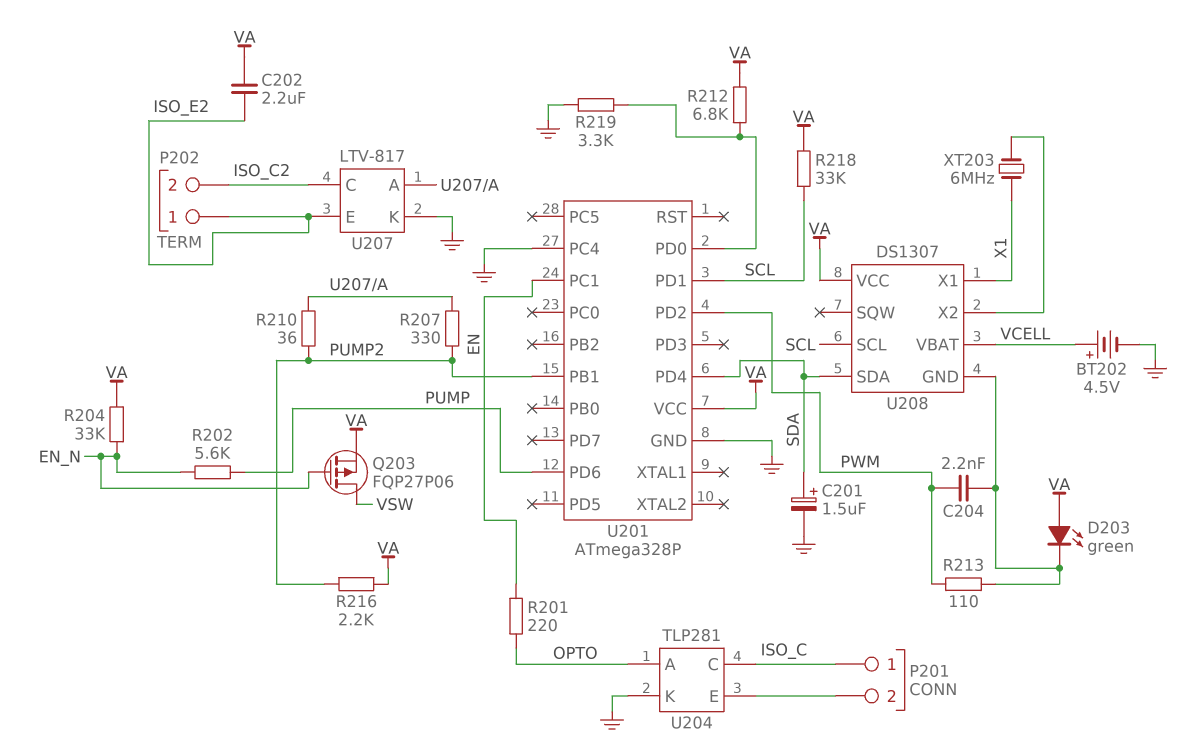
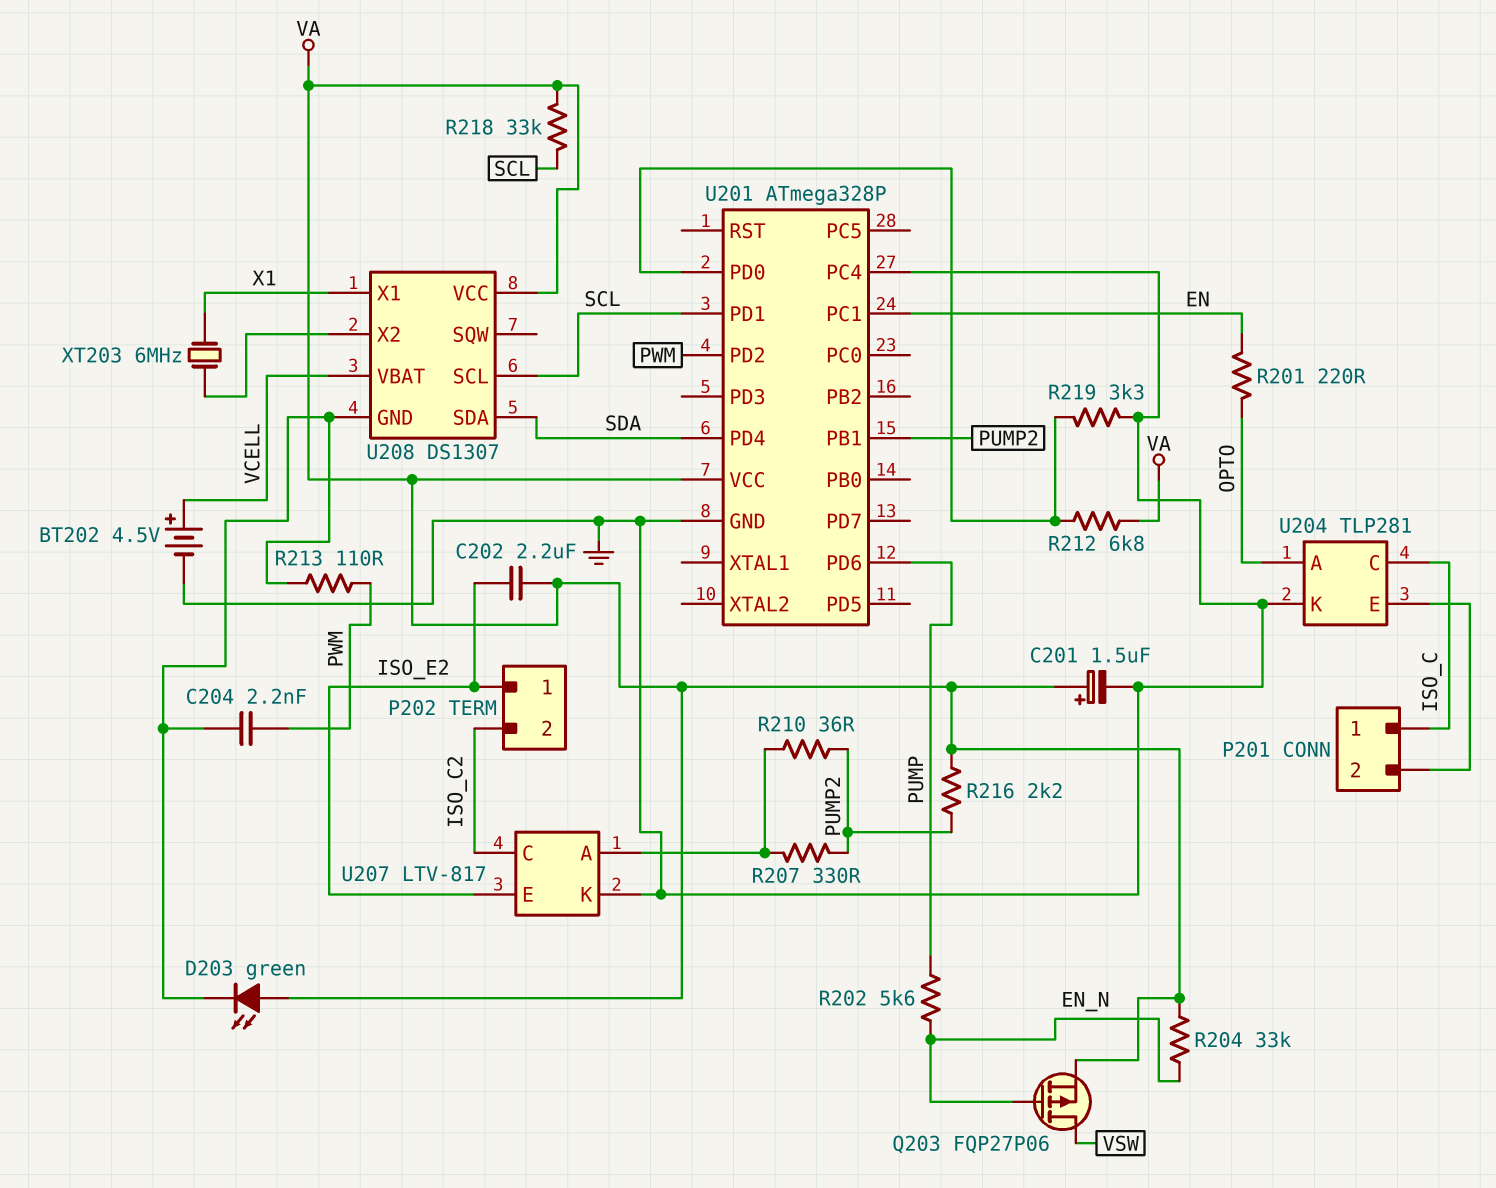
C201: 1.5uF (plus SDA, minus GND) -> 1.5uF (plus VA, minus GND)

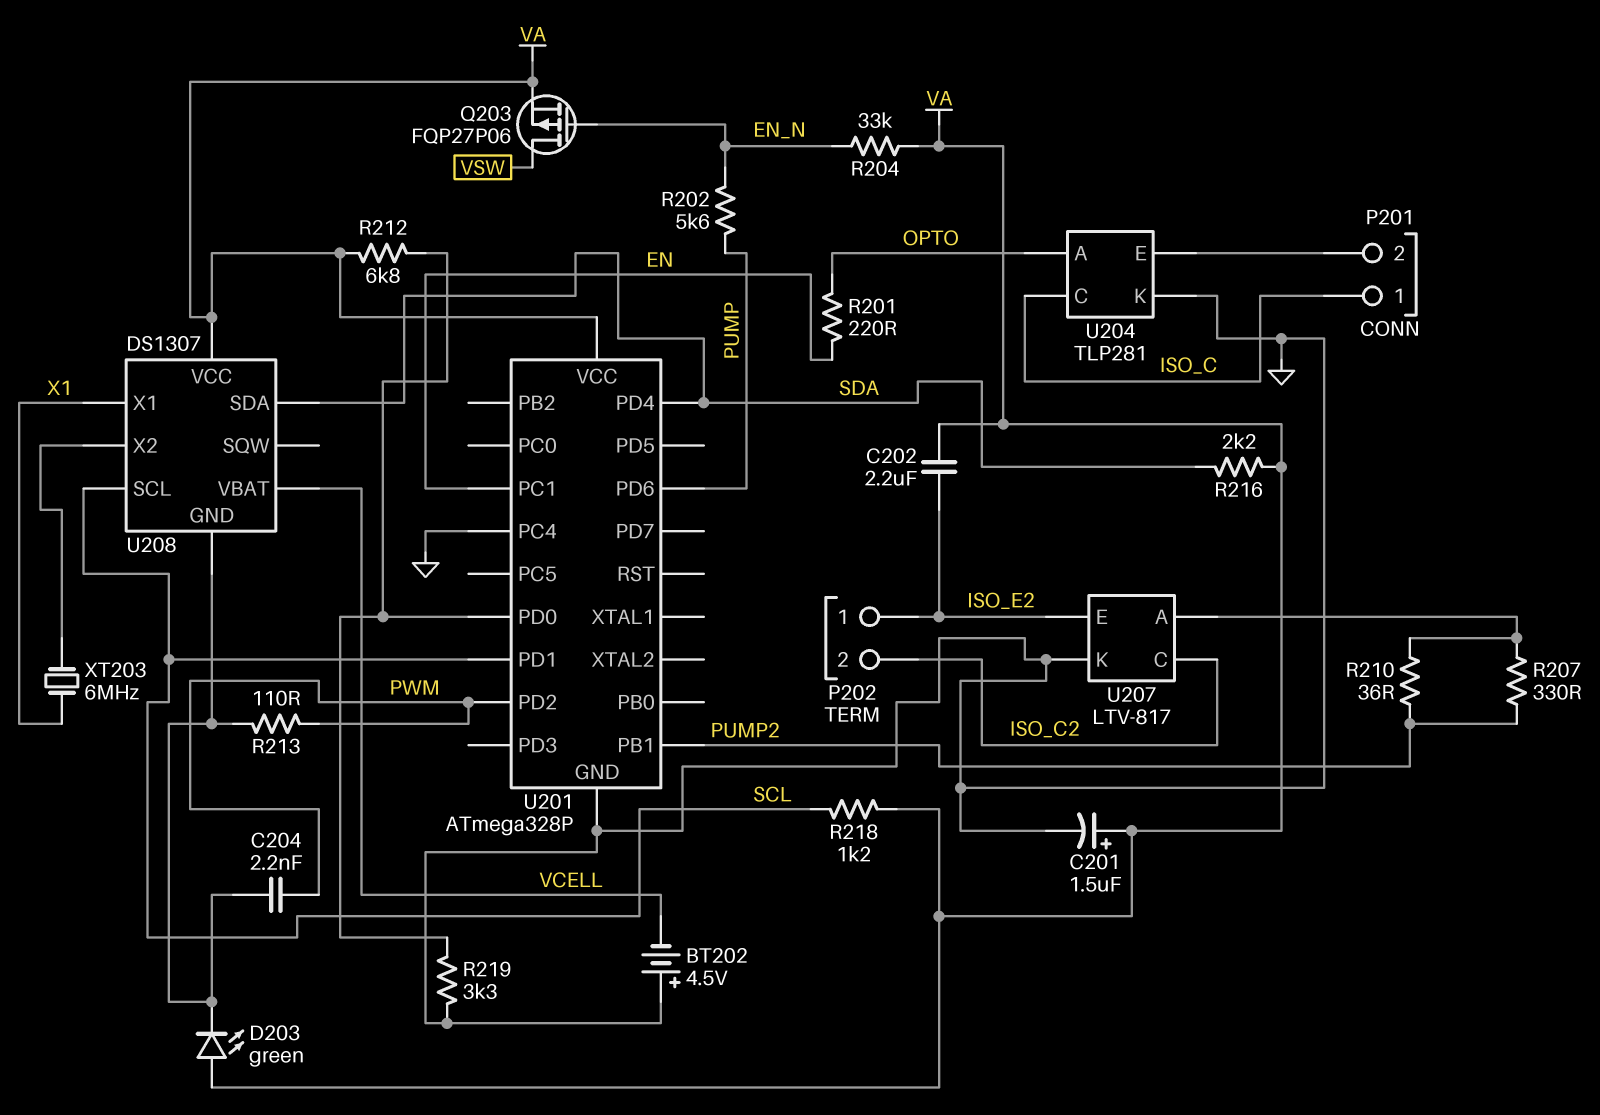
BT202: 4.5V (plus VCELL, minus GND) -> 4.5V (plus GND, minus VCELL)
R216: 2.2k (PUMP2, VA) -> 2.2k (SDA, VA)
R218: 33k (SCL, VA) -> 1.2k (SCL, VA)

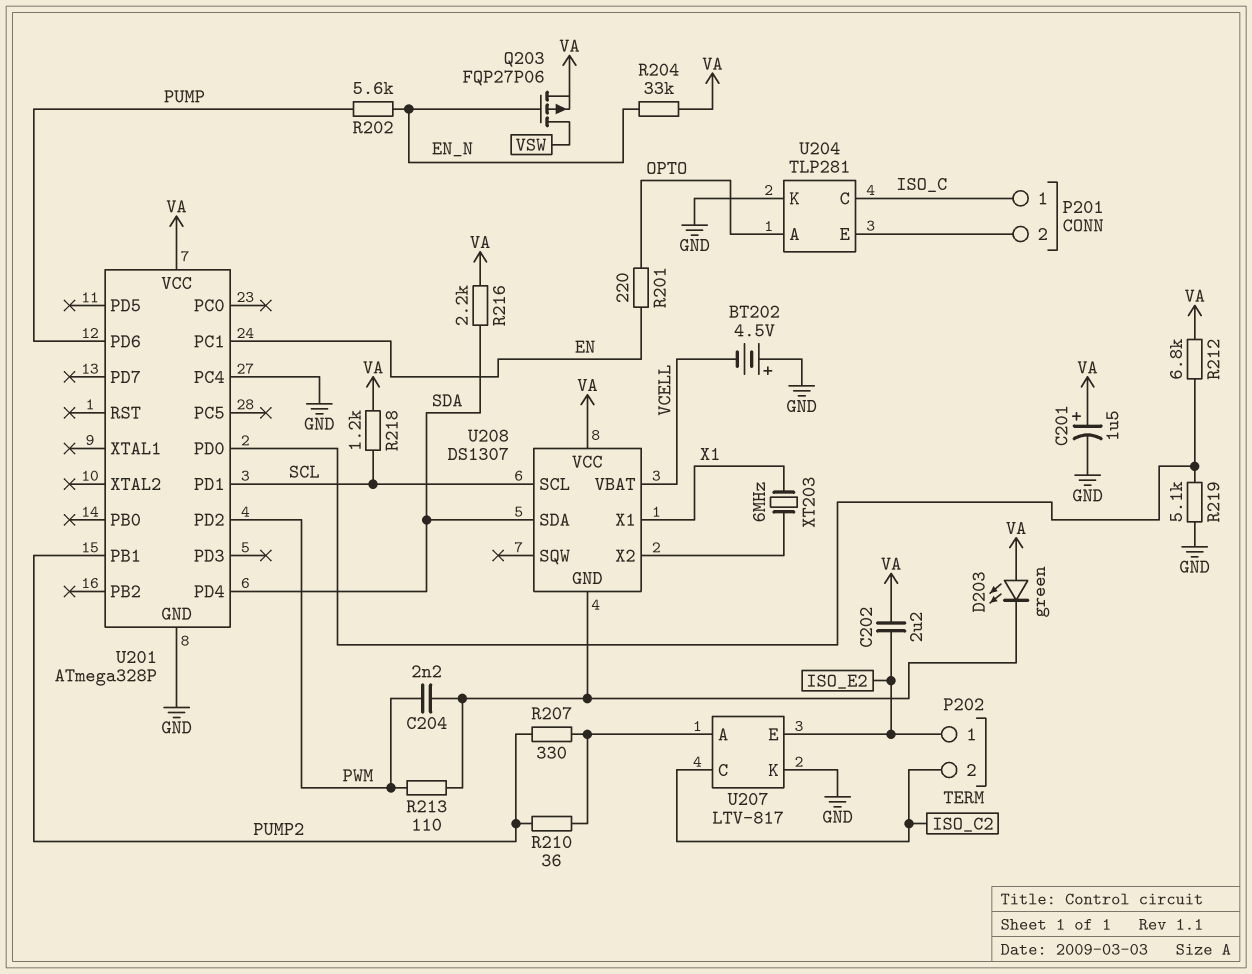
R219: 3.3k (GND, U201/PD0) -> 5.1k (GND, U201/PD0)

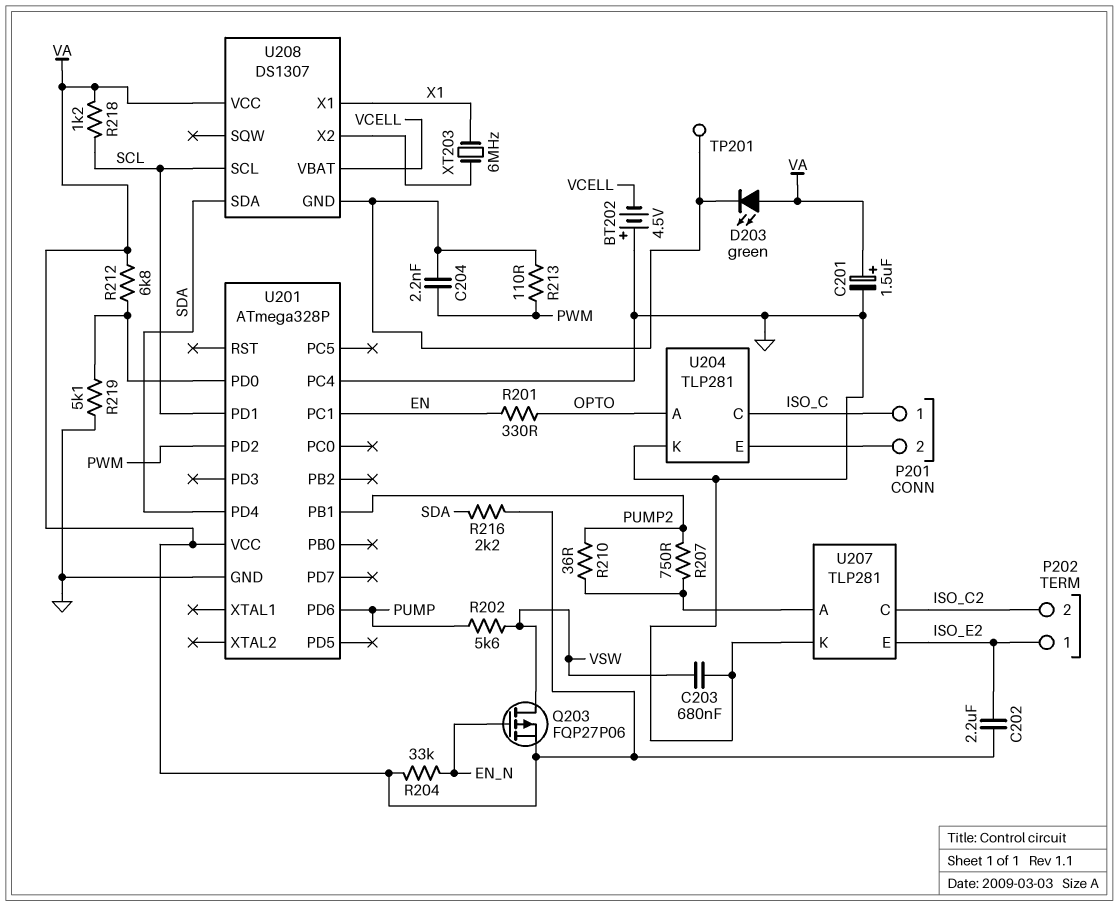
C203: none -> 680nF (GND, VSW)
R201: 220 (EN, OPTO) -> 330 (EN, OPTO)
R202: 5.6k (EN_N, PUMP) -> 5.6k (PUMP, VSW)
R207: 330 (PUMP2, U207/A) -> 750 (PUMP2, U207/A)
TP201: none -> test point (U208/GND)
U207: LTV-817 -> TLP281

